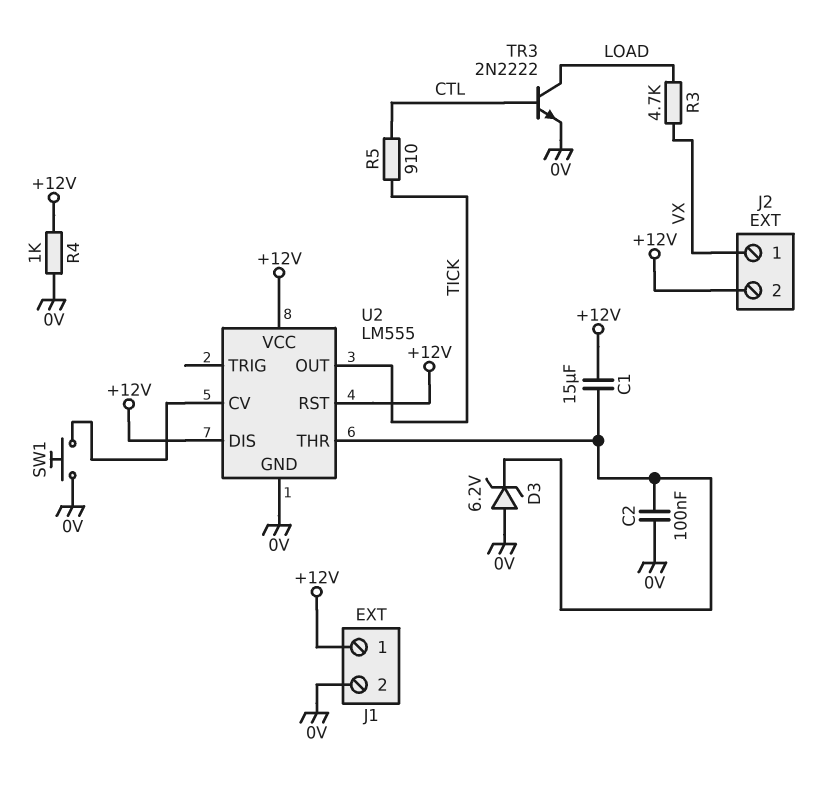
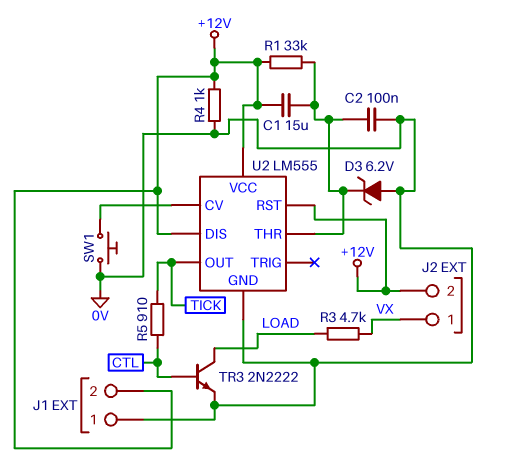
J1 pin 1: +12V -> 0V
J1 pin 2: 0V -> +12V
R1: none -> 33k (+12V, U2/THR)

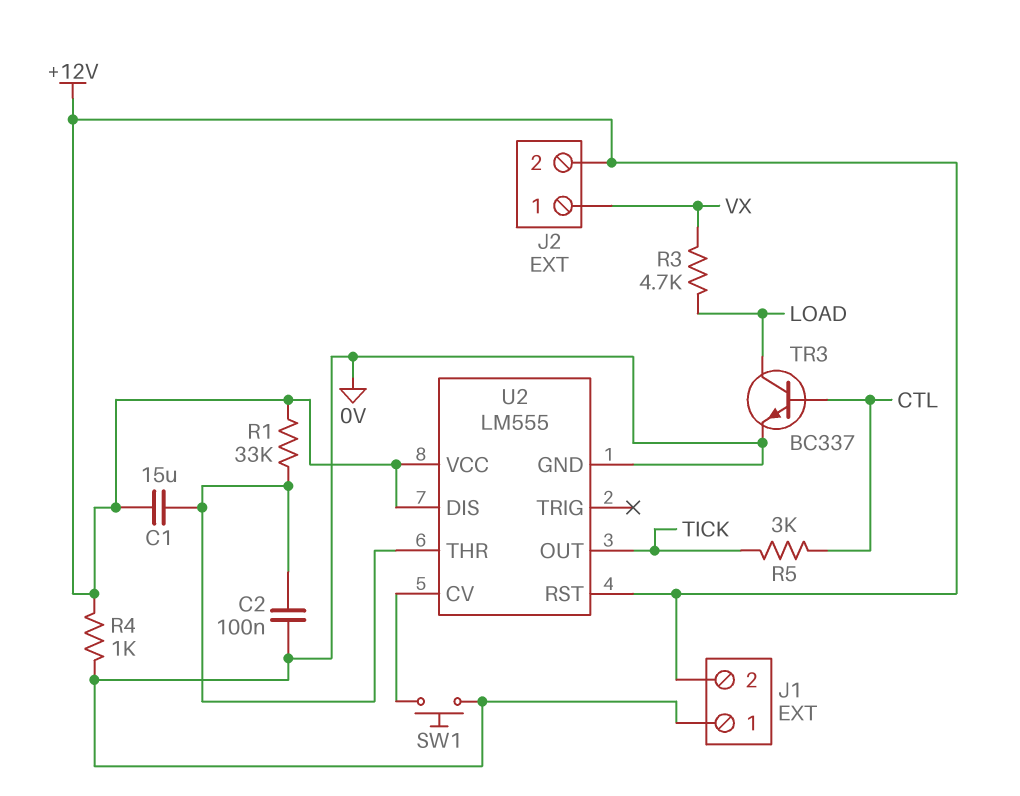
D3: zener 6.2V (A 0V, K U2/THR) -> none
R5: 910 (CTL, TICK) -> 3k (CTL, TICK)
TR3: NPN 2N2222 (B CTL, C LOAD, E 0V) -> NPN BC337 (B CTL, C LOAD, E 0V)

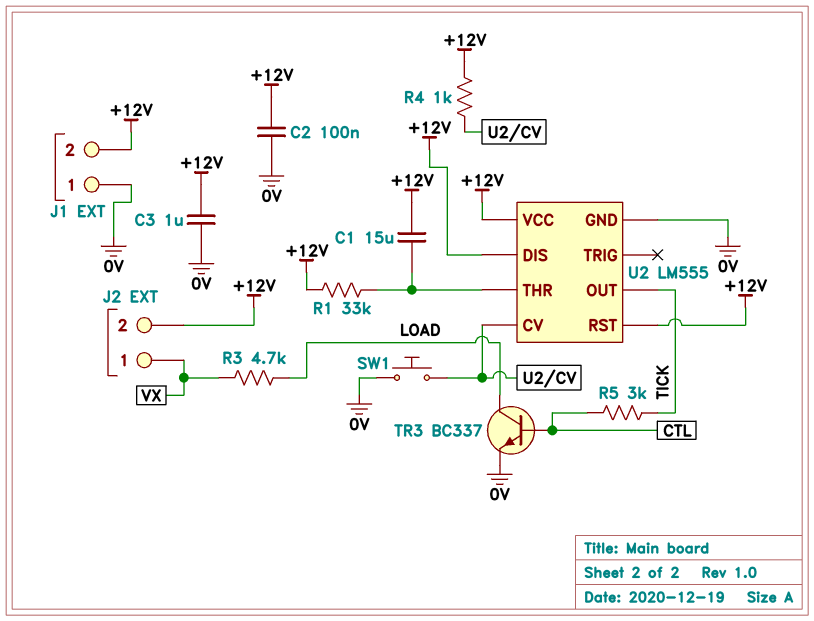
C2: 100nF (0V, U2/THR) -> 100nF (+12V, 0V)
C3: none -> 1uF (+12V, 0V)
R4: 1k (+12V, 0V) -> 1k (+12V, U2/CV)

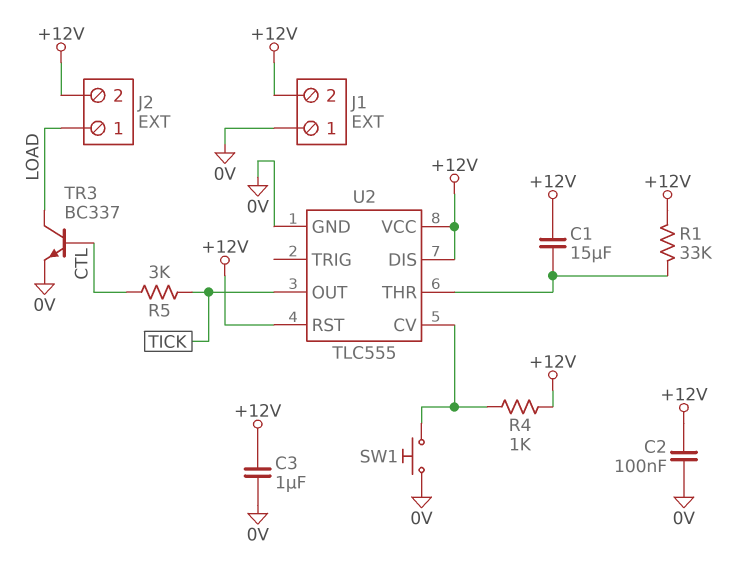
J2 pin 1: VX -> LOAD
R3: 4.7k (LOAD, VX) -> none
U2: LM555 -> TLC555

